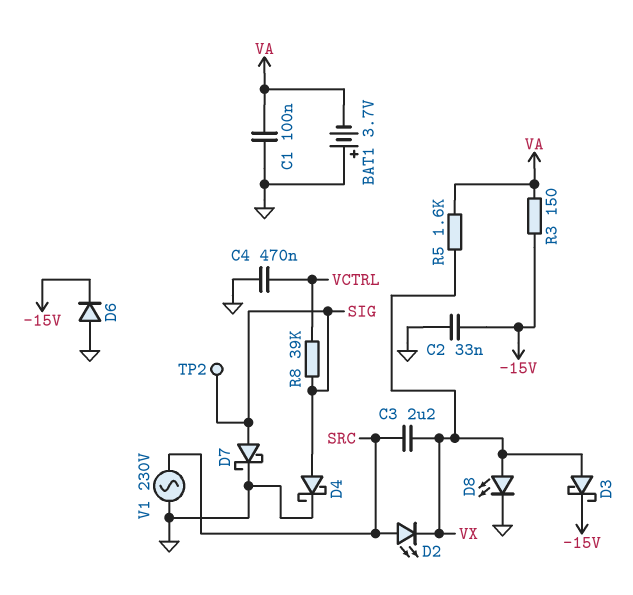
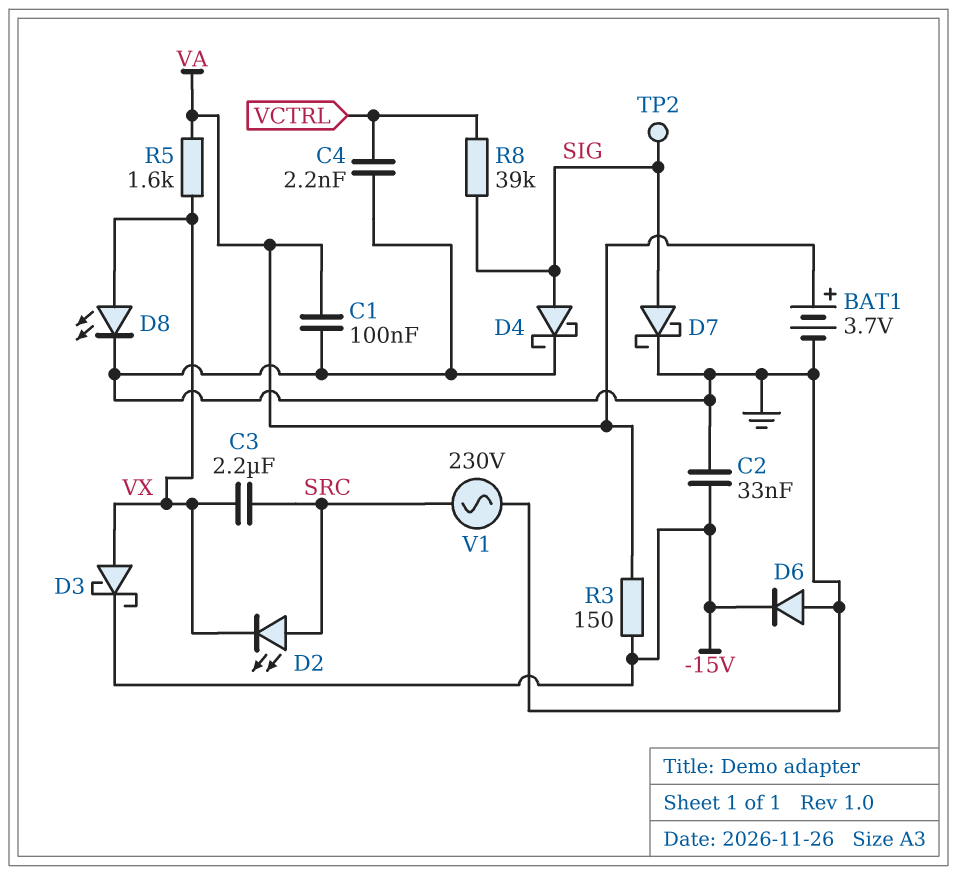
BAT1: 3.7V (plus GND, minus VA) -> 3.7V (plus VA, minus GND)
C4: 470nF (GND, VCTRL) -> 2.2nF (GND, VCTRL)

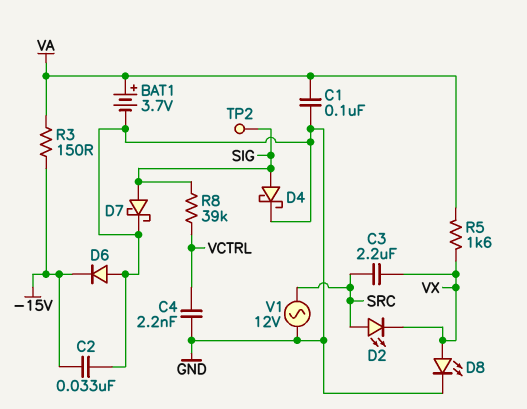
D3: schottky (A VX, K -15V) -> none
V1: AC 230V (GND, SRC) -> AC 12V (GND, SRC)

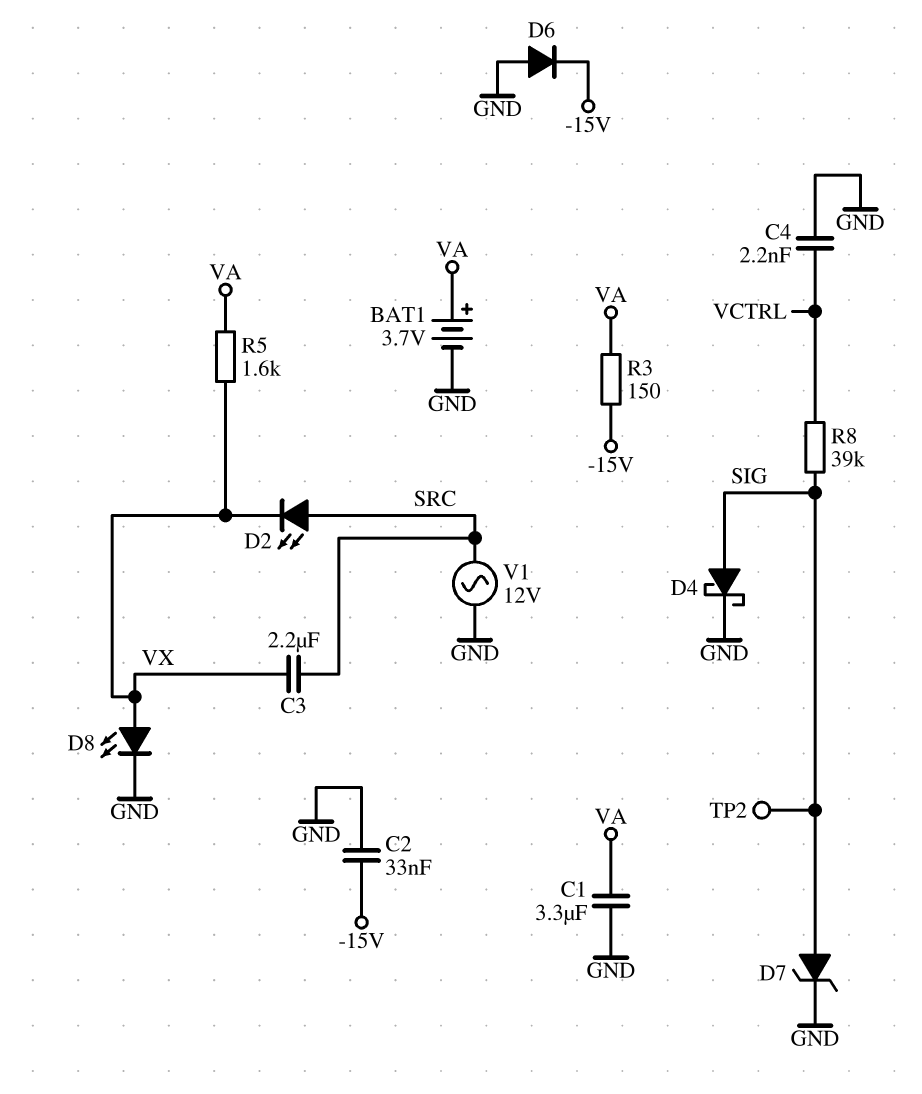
C1: 100nF (GND, VA) -> 3.3uF (GND, VA)
D7: schottky (A SIG, K GND) -> zener (A SIG, K GND)

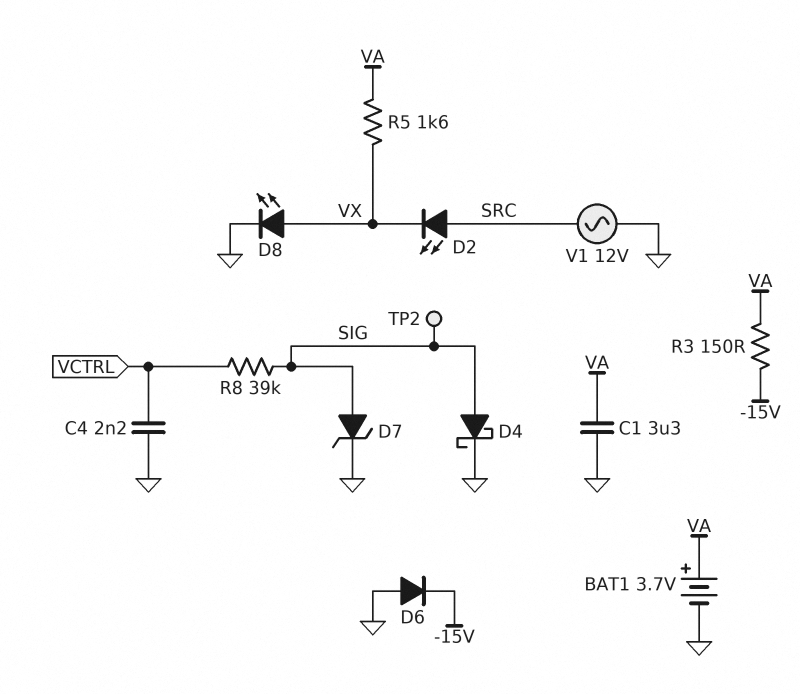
C2: 33nF (-15V, GND) -> none
C3: 2.2uF (SRC, VX) -> none

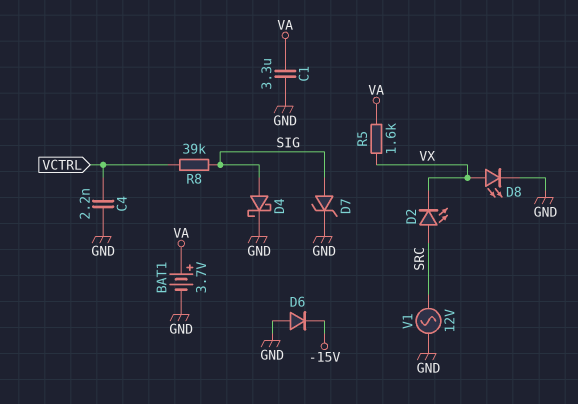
R3: 150 (-15V, VA) -> none
TP2: test point (SIG) -> none

